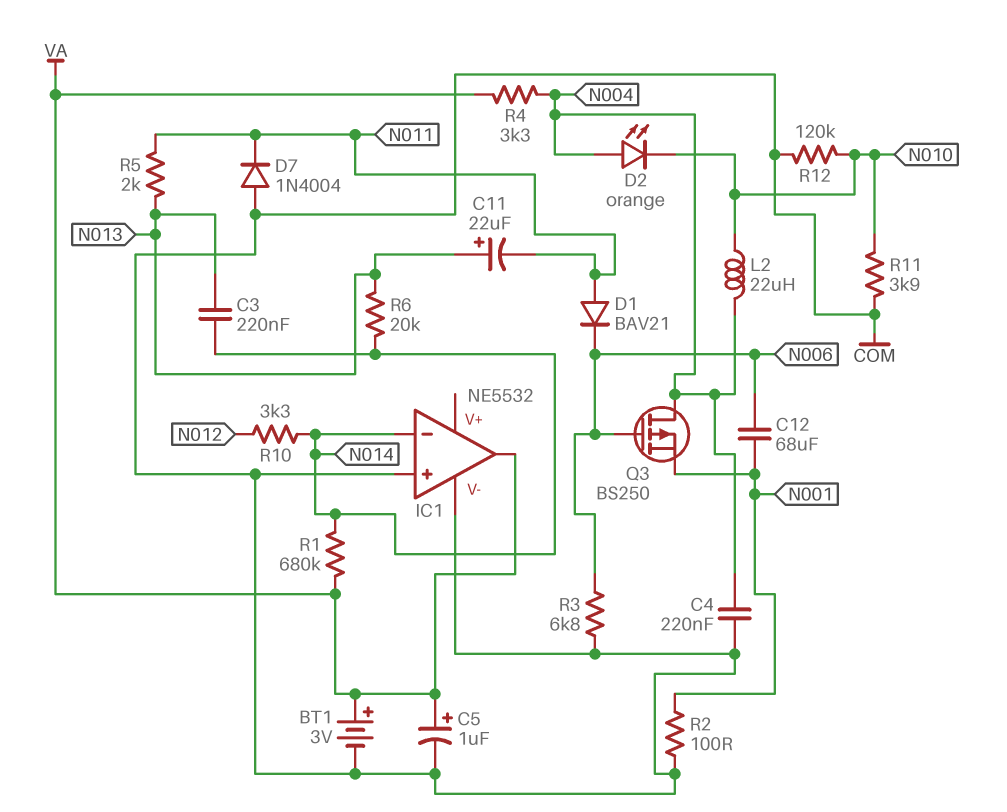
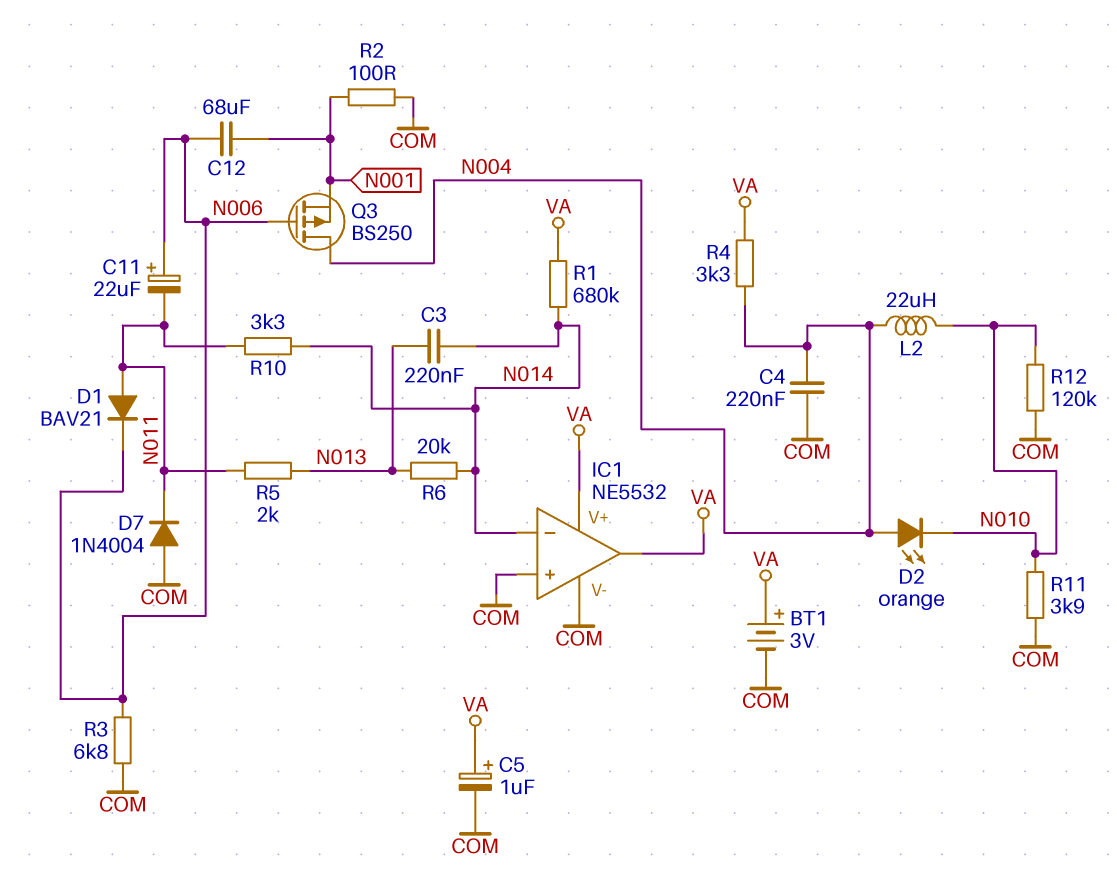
C11: 22uF (plus N013, minus N011) -> 22uF (plus N006, minus N011)
IC1 pin V+: none -> VA
R10: 3.3k (N012, N014) -> 3.3k (N011, N014)

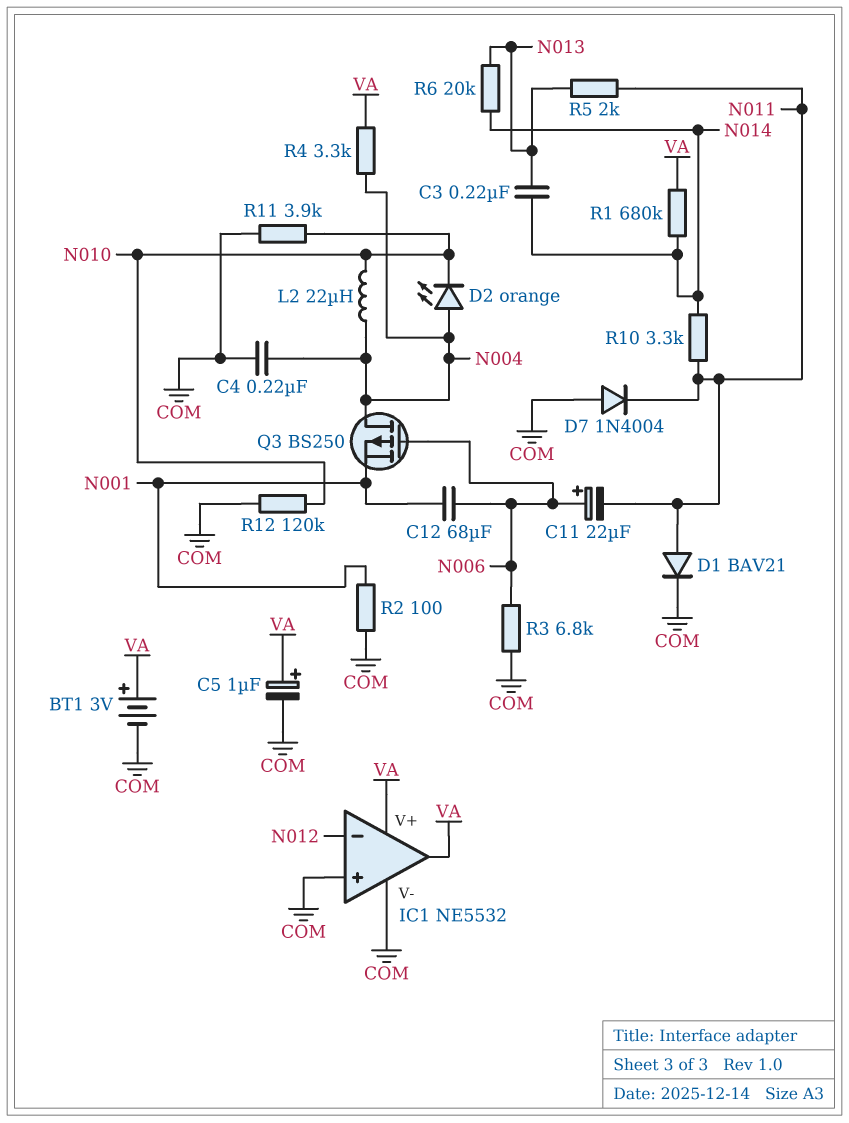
D1: diode BAV21 (A N011, K N006) -> diode BAV21 (A N011, K COM)
IC1 pin in-: N014 -> N012

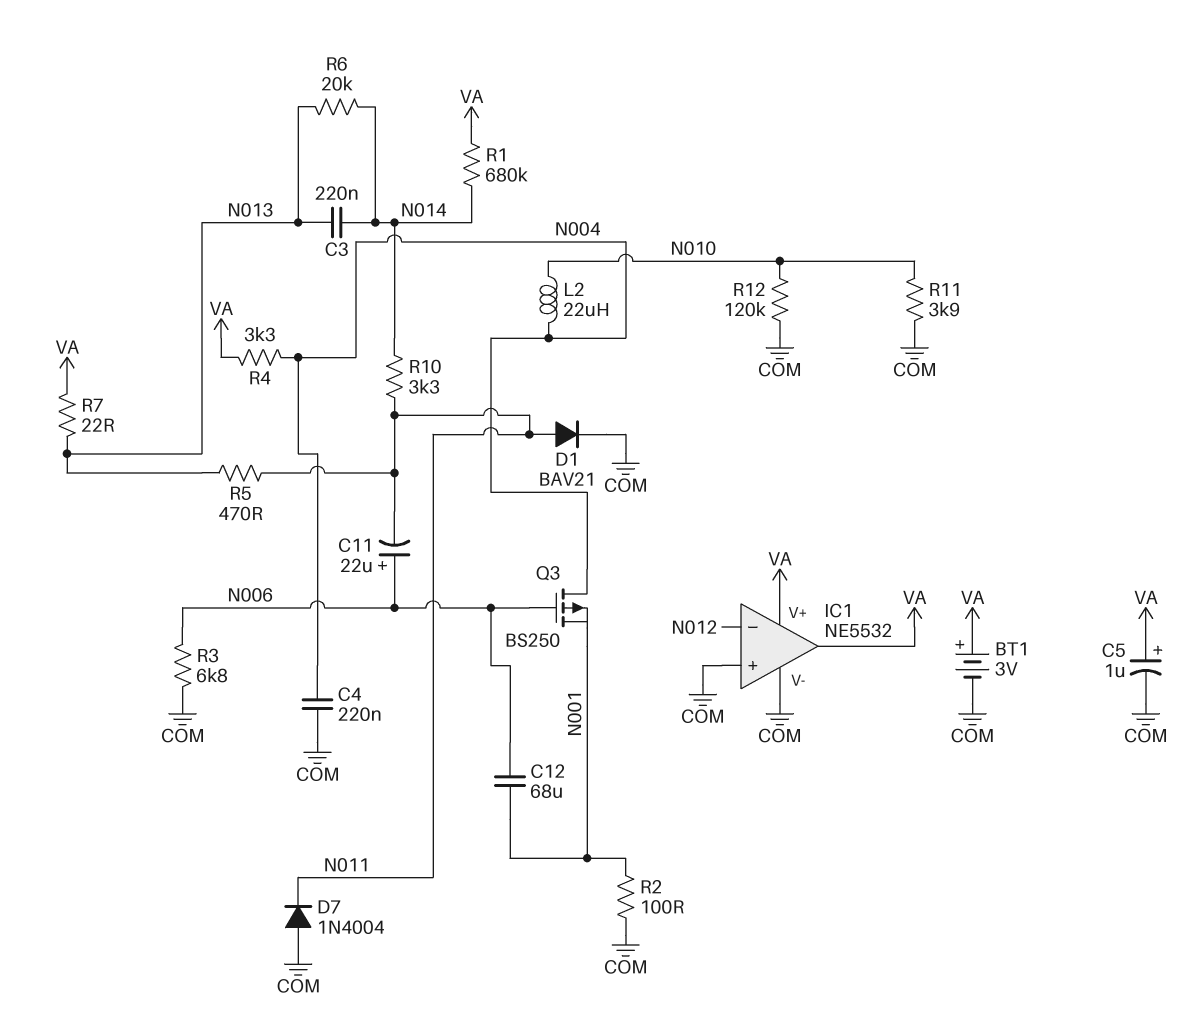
D2: LED orange (A N004, K N010) -> none
R5: 2k (N011, N013) -> 470 (N011, N013)
R7: none -> 22 (N013, VA)

